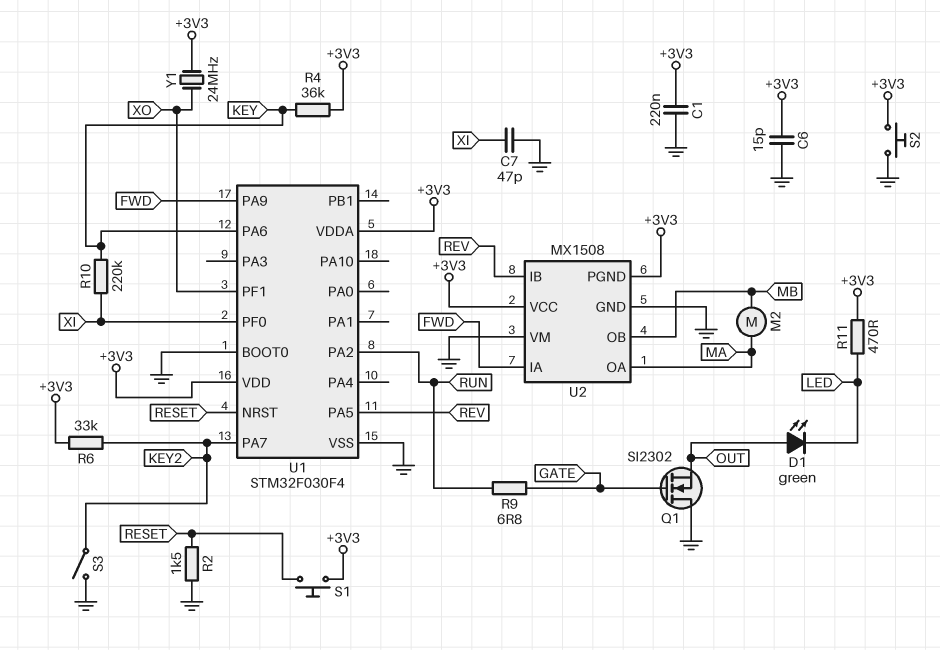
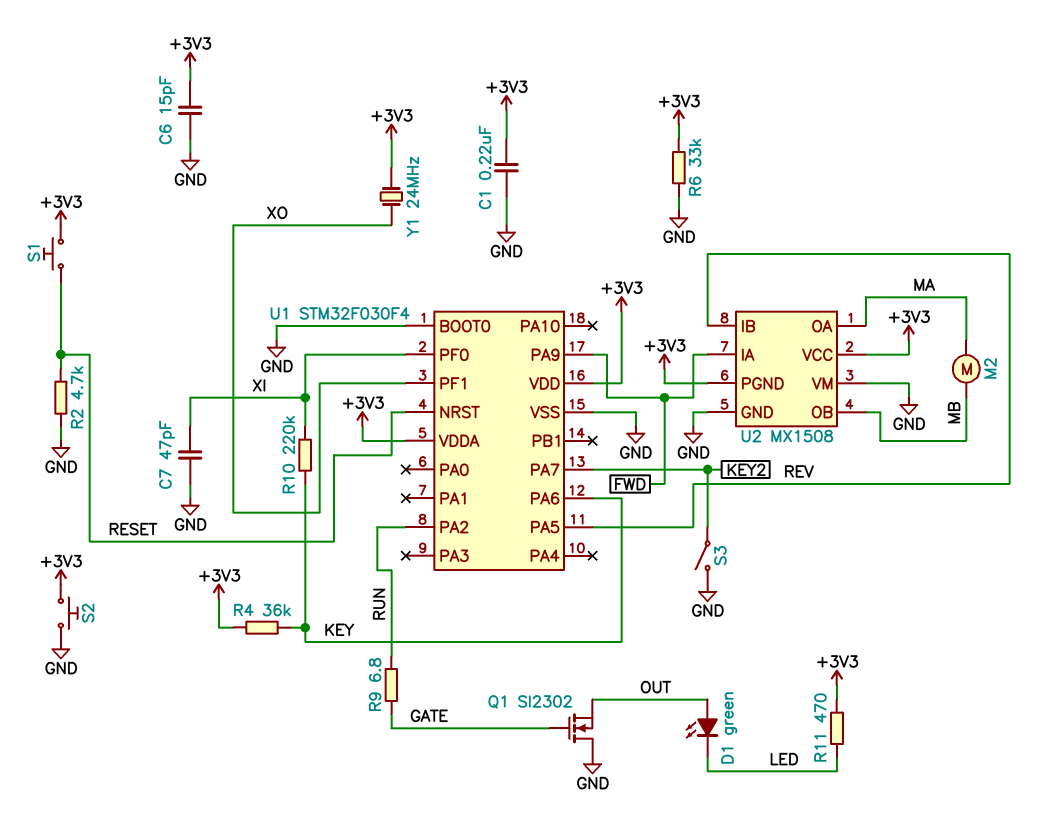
R2: 1.5k (GND, RESET) -> 4.7k (GND, RESET)
R6: 33k (+3V3, KEY2) -> 33k (+3V3, GND)

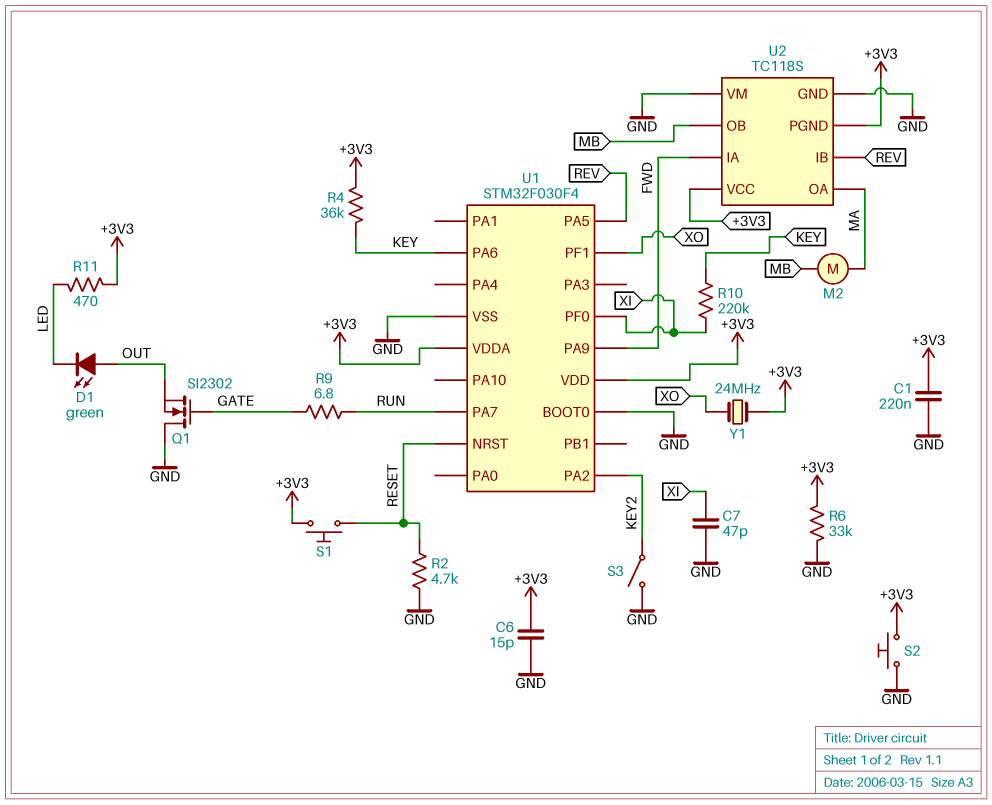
U1 pin PA2: RUN -> KEY2
U1 pin PA7: KEY2 -> RUN
U2: MX1508 -> TC118S

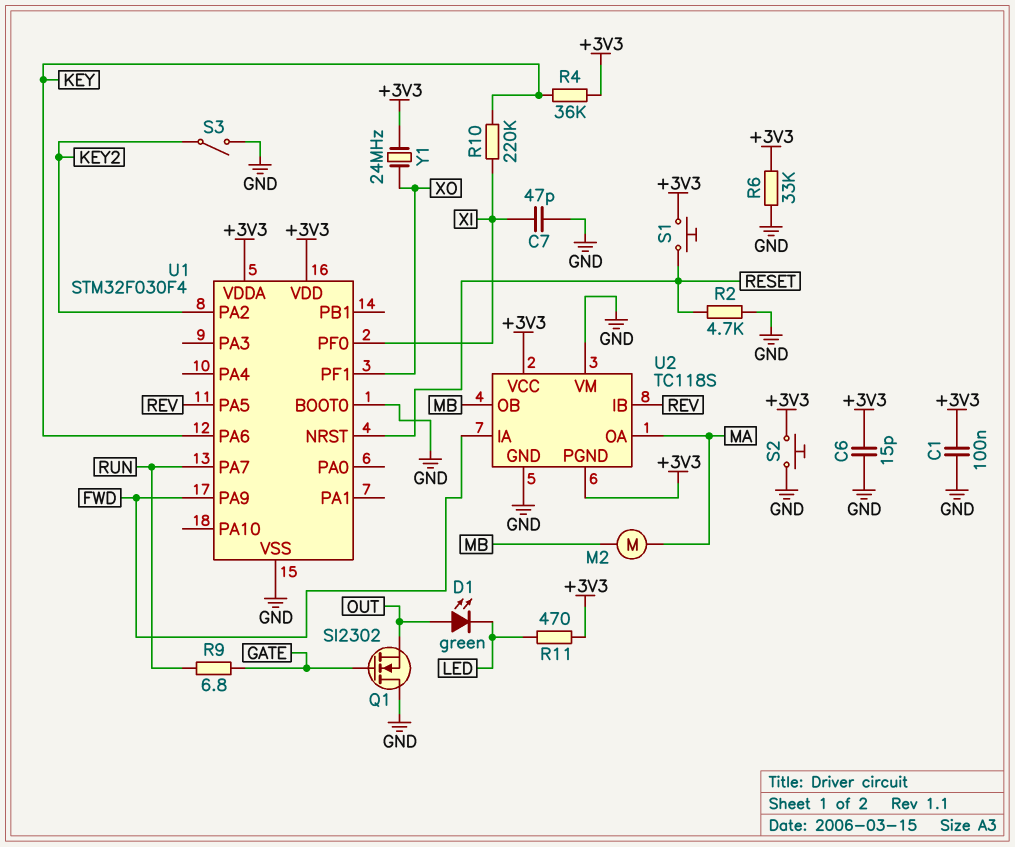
C1: 220nF (+3V3, GND) -> 100nF (+3V3, GND)

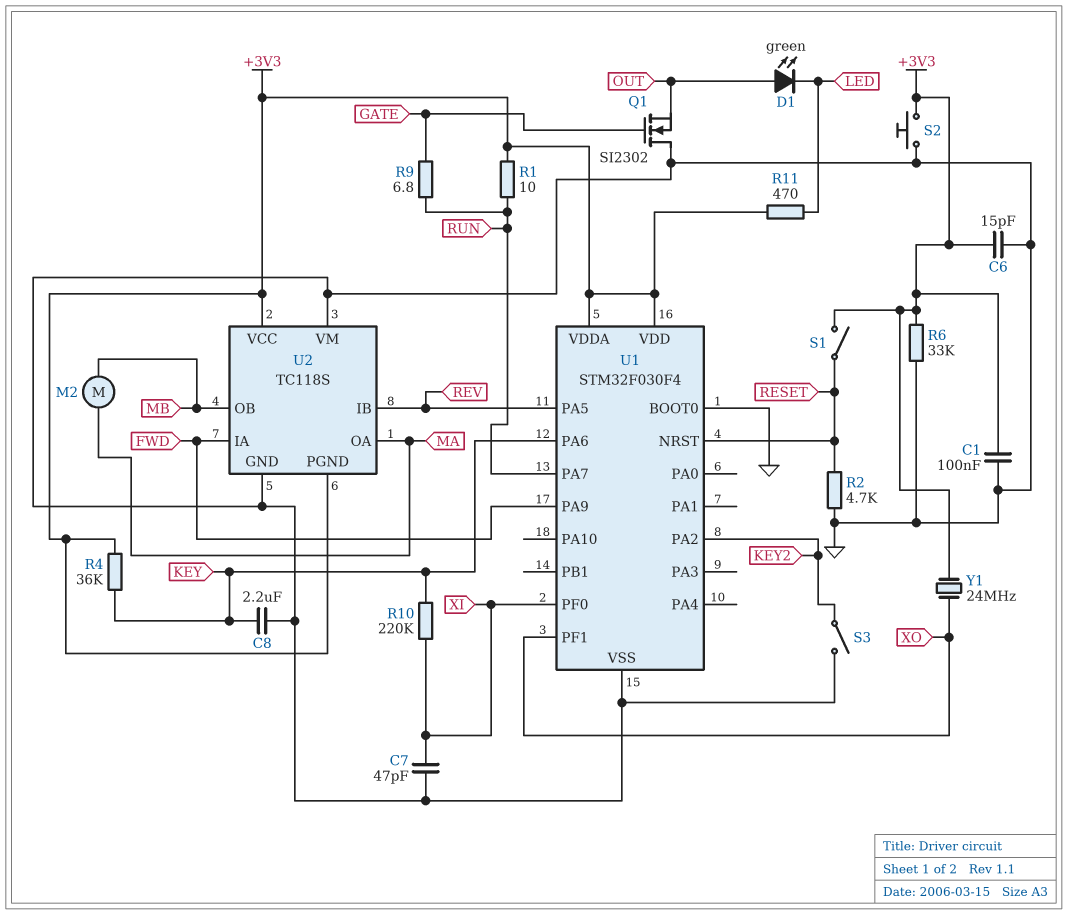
C8: none -> 2.2uF (GND, KEY)
R1: none -> 10 (+3V3, RUN)
S1: button (+3V3, RESET) -> switch (+3V3, RESET)

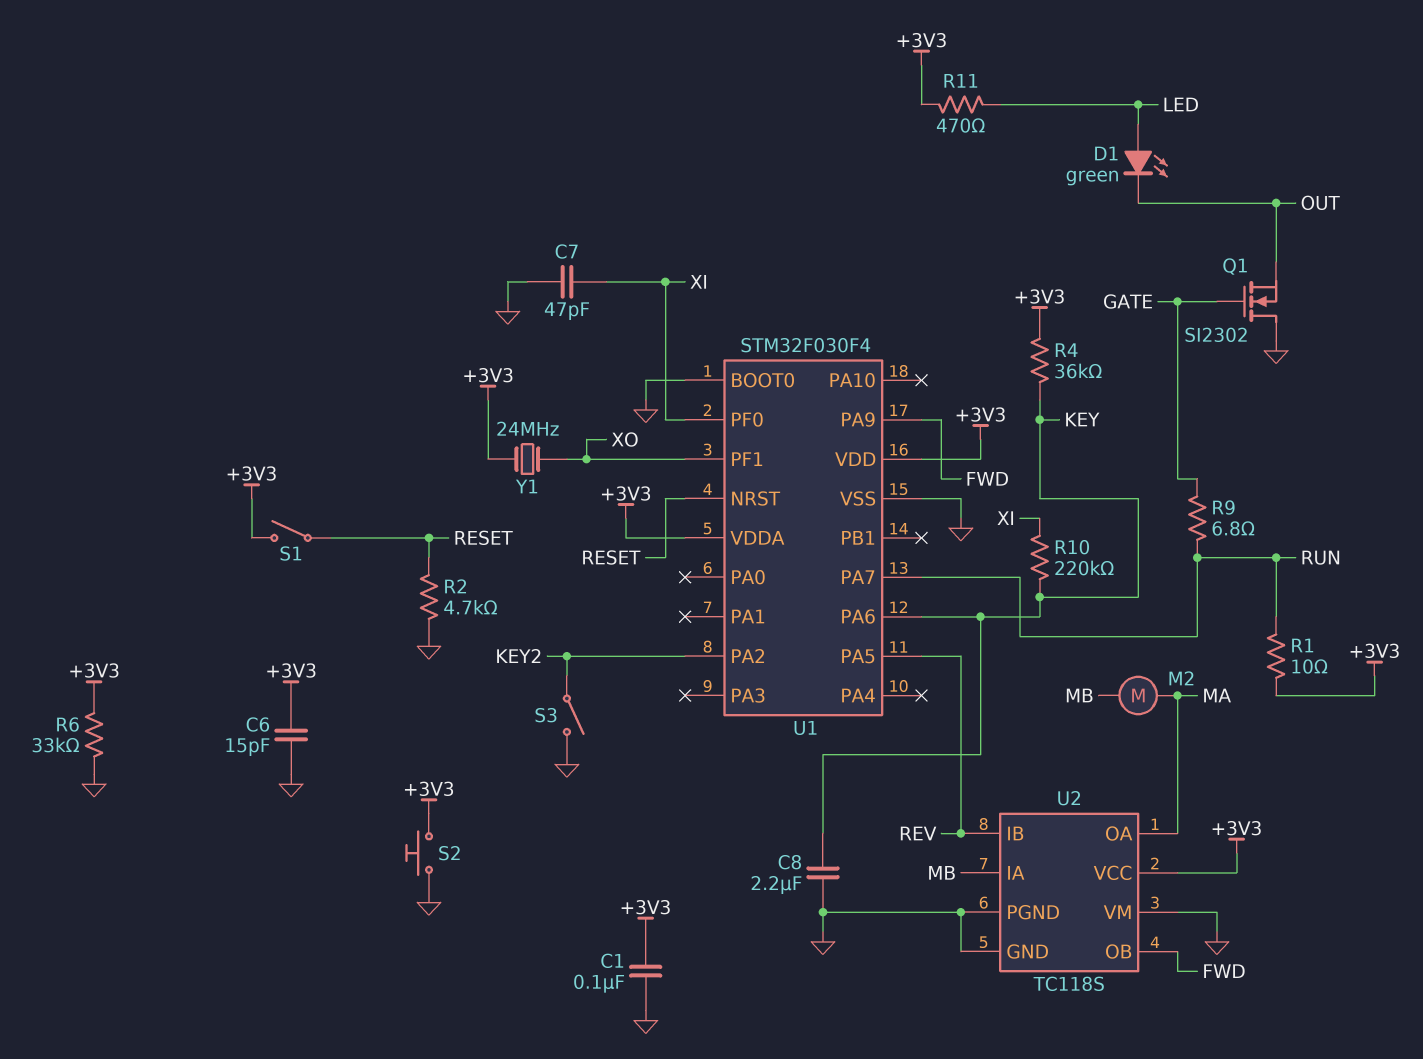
D1: LED green (A OUT, K LED) -> LED green (A LED, K OUT)
U2 pin IA: FWD -> MB
U2 pin OB: MB -> FWD
U2 pin PGND: +3V3 -> GND

